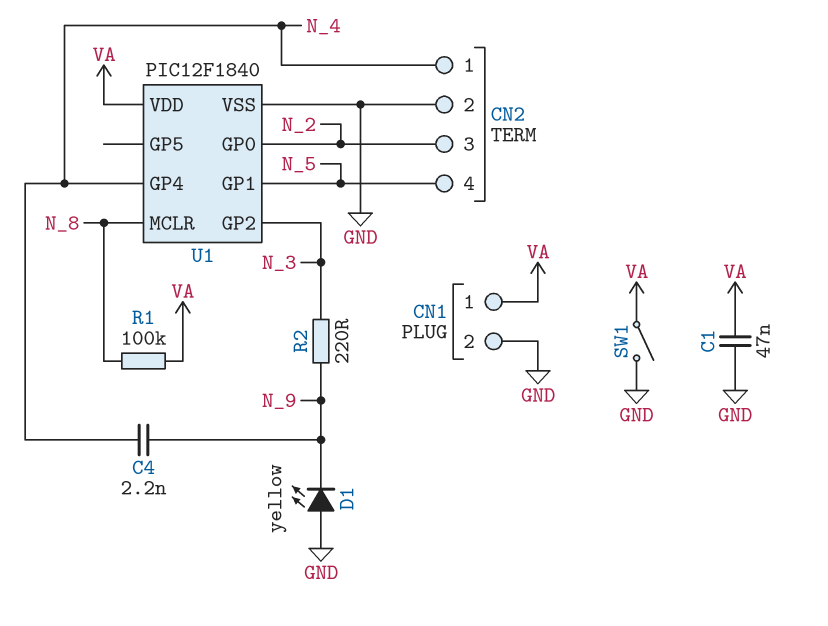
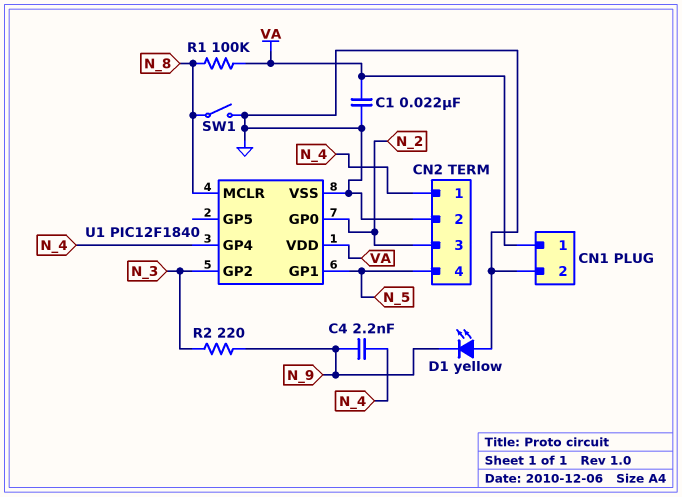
C1: 47nF (GND, VA) -> 22nF (GND, VA)
SW1: switch (GND, VA) -> switch (GND, N_8)

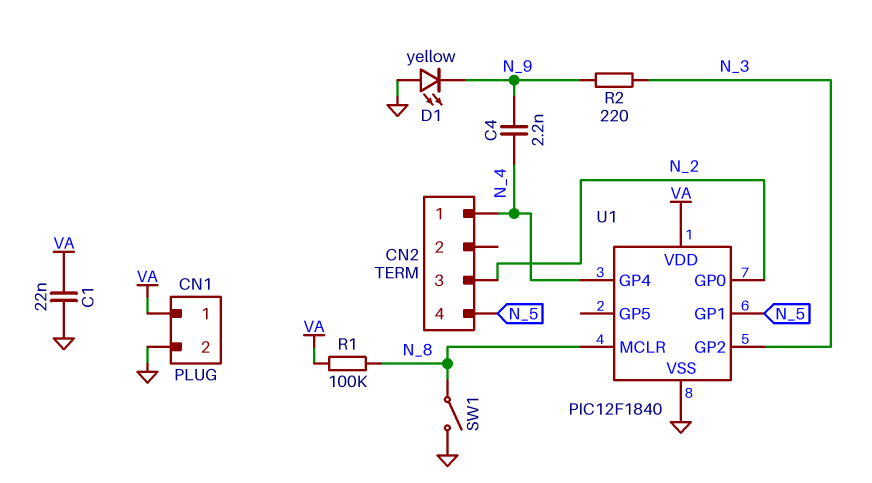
CN2 pin 2: GND -> none

